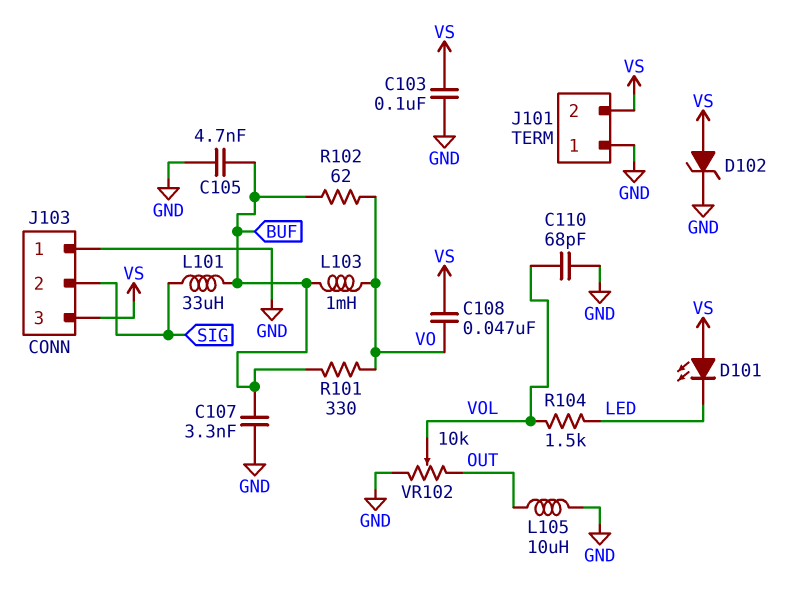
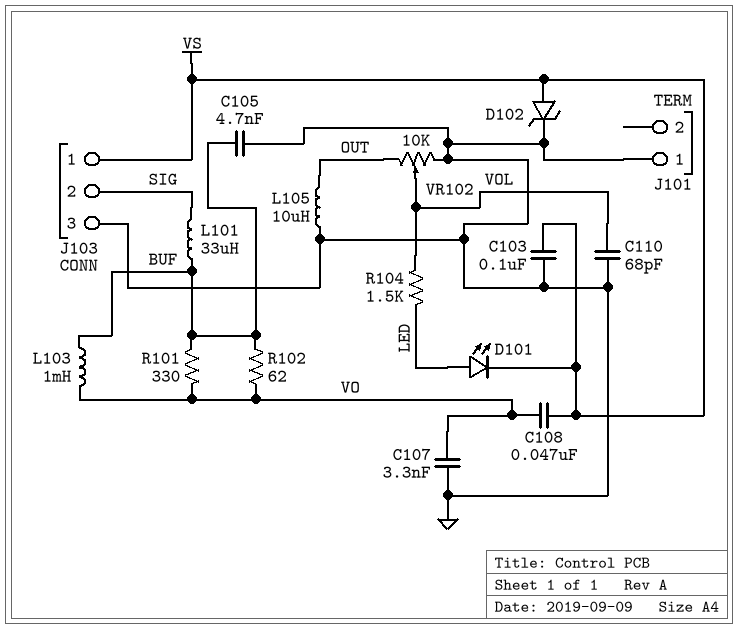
C107: 3.3nF (BUF, GND) -> 3.3nF (GND, VO)
D101: LED (A VS, K LED) -> LED (A LED, K VS)
J101 pin 2: VS -> none
J103 pin 1: GND -> VS
J103 pin 3: VS -> GND

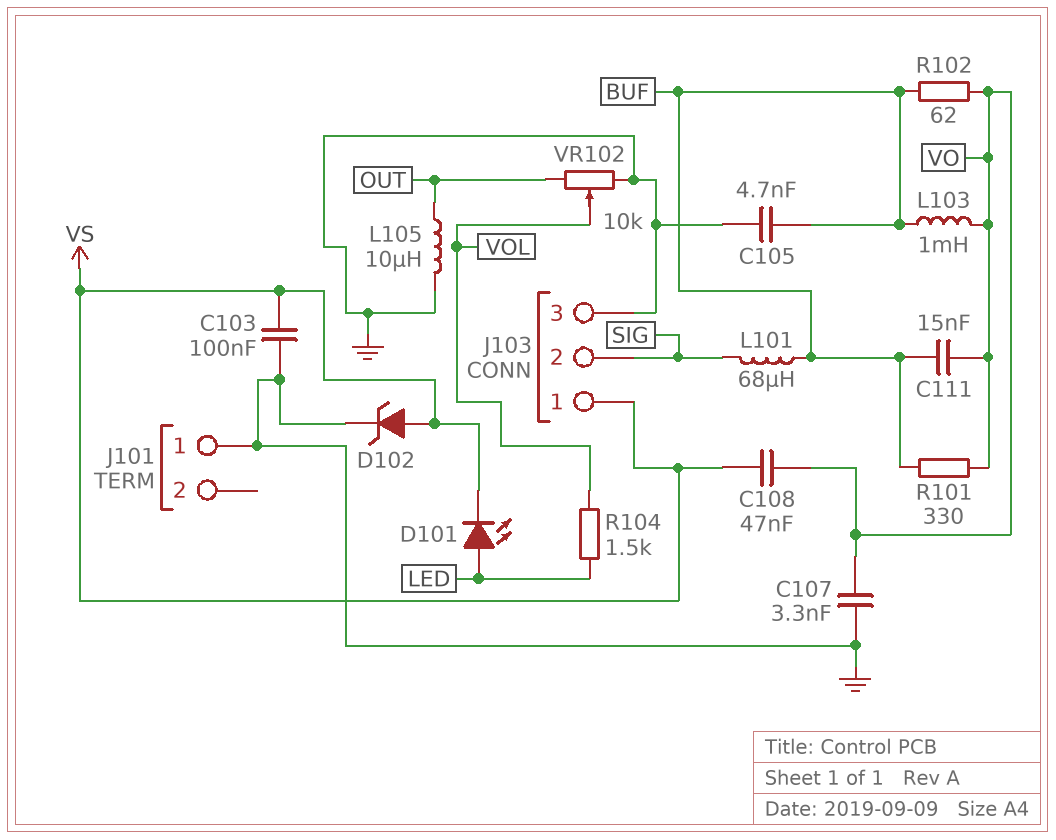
C110: 68pF (GND, VOL) -> none
C111: none -> 15nF (BUF, VO)
L101: 33uH (BUF, SIG) -> 68uH (BUF, SIG)

